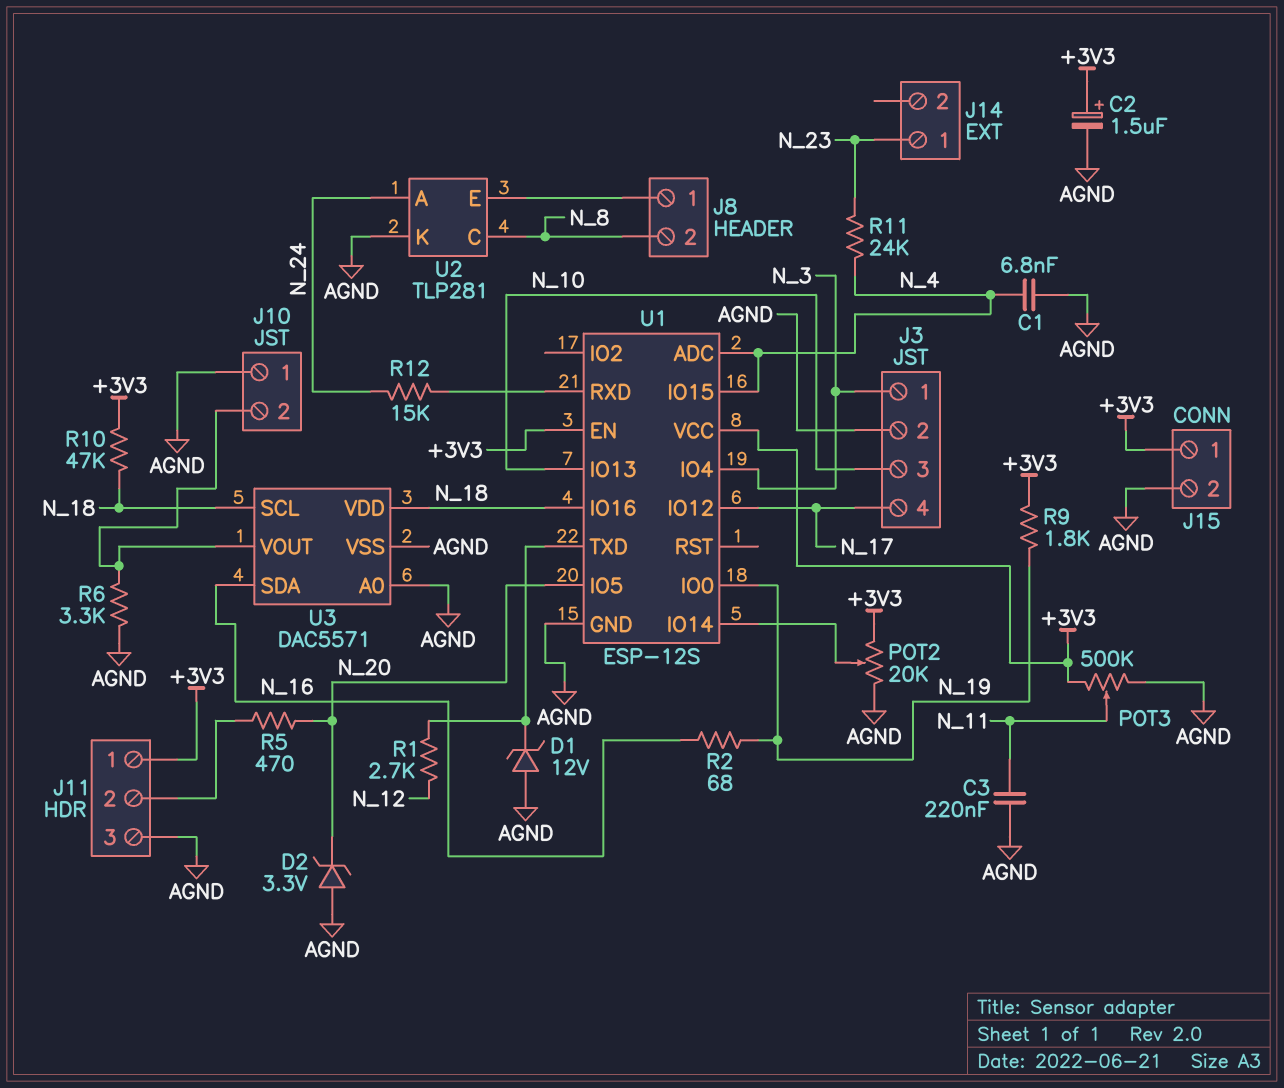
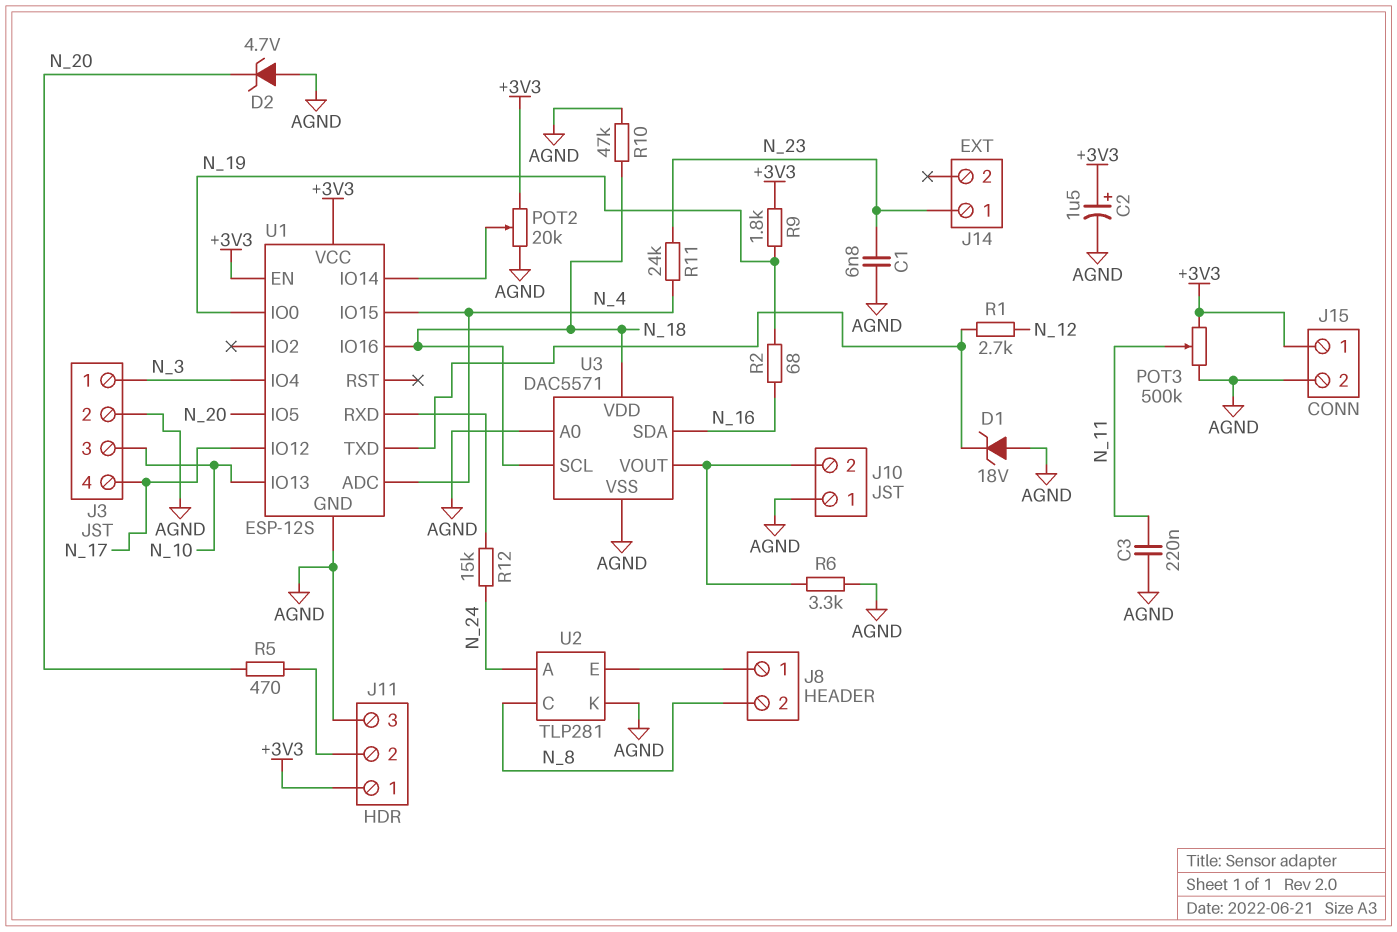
C1: 6.8nF (AGND, N_4) -> 6.8nF (AGND, N_23)
D1: zener 12V (A AGND, K U1/TXD) -> zener 18V (A AGND, K U1/TXD)
D2: zener 3.3V (A AGND, K N_20) -> zener 4.7V (A AGND, K N_20)
R10: 47k (+3V3, N_18) -> 47k (AGND, N_18)

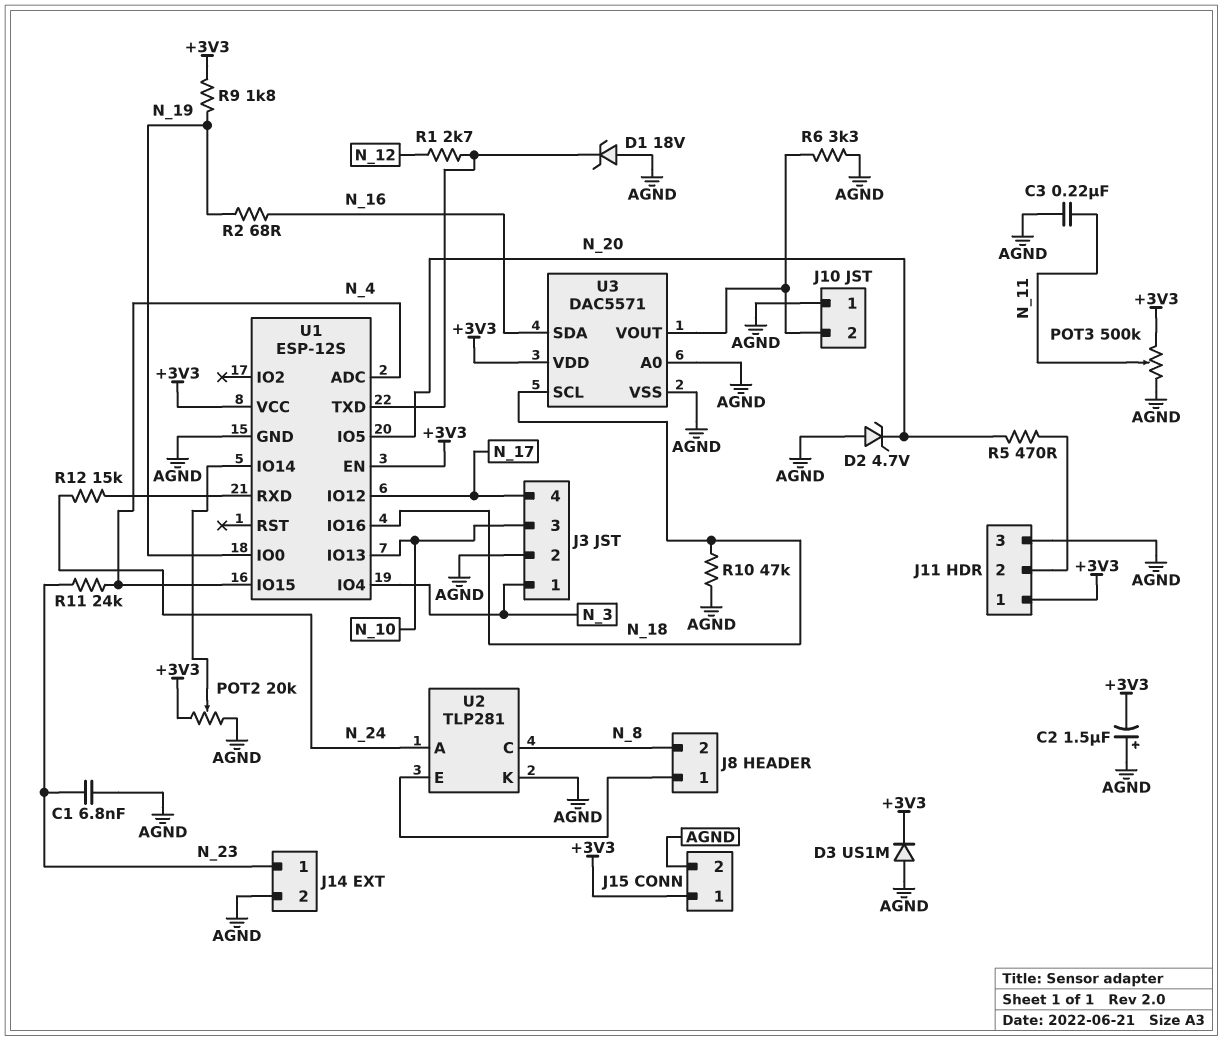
C2: 1.5uF (plus +3V3, minus AGND) -> 1.5uF (plus AGND, minus +3V3)
D3: none -> diode US1M (A AGND, K +3V3)
J14 pin 2: none -> AGND
U3 pin VDD: N_18 -> +3V3

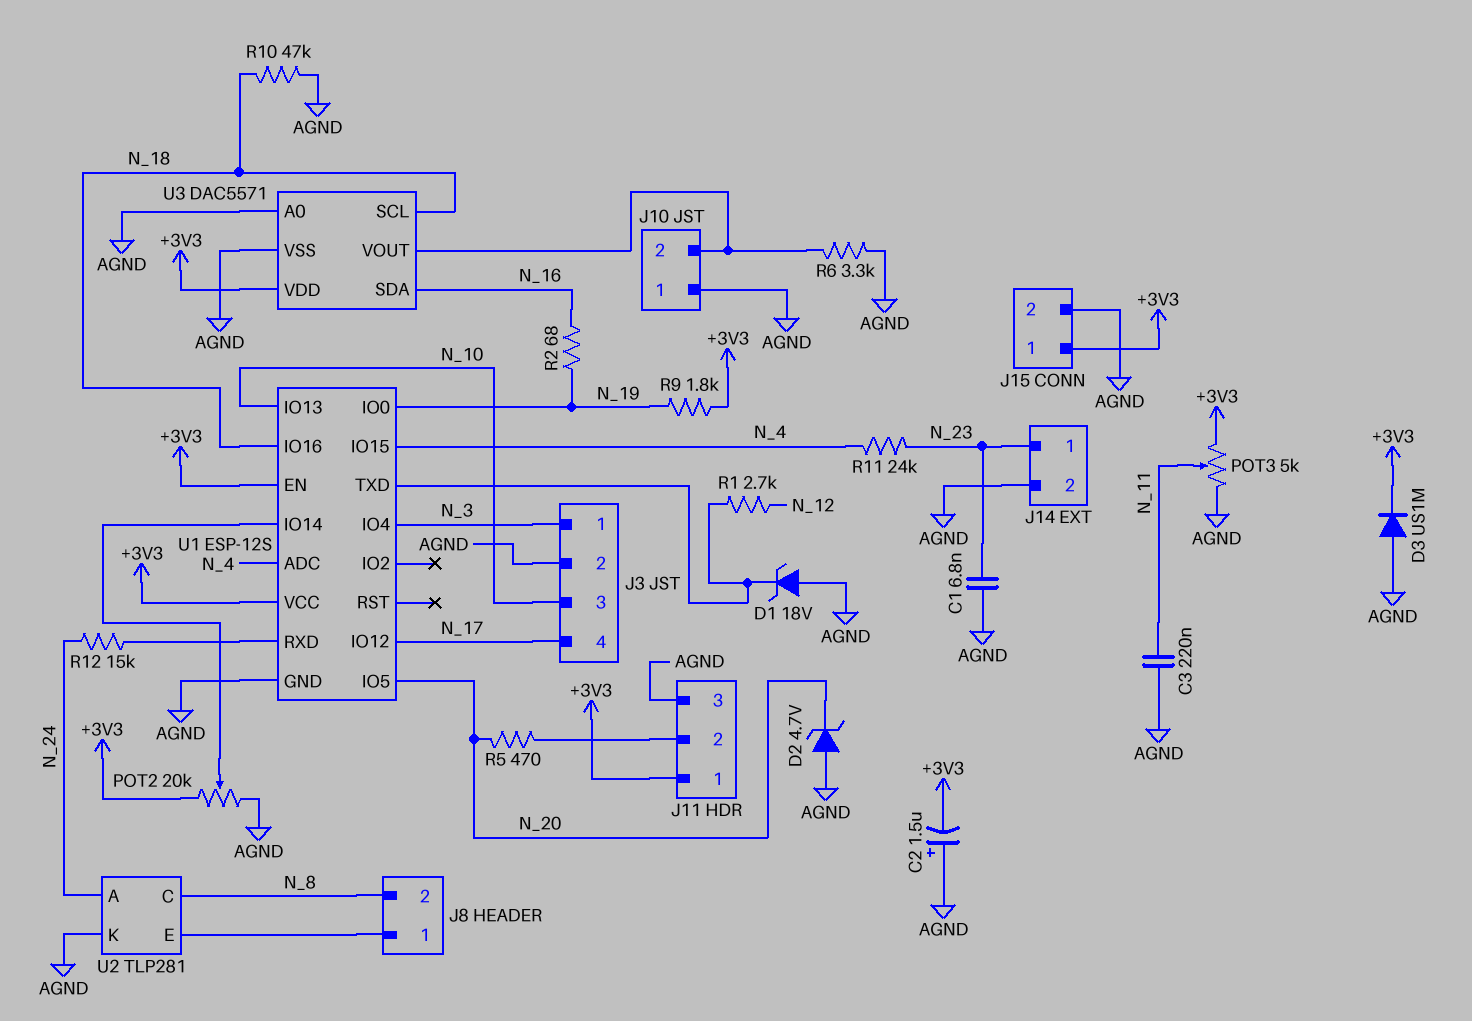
POT3: 500k (+3V3, AGND, wiper N_11) -> 5k (+3V3, AGND, wiper N_11)

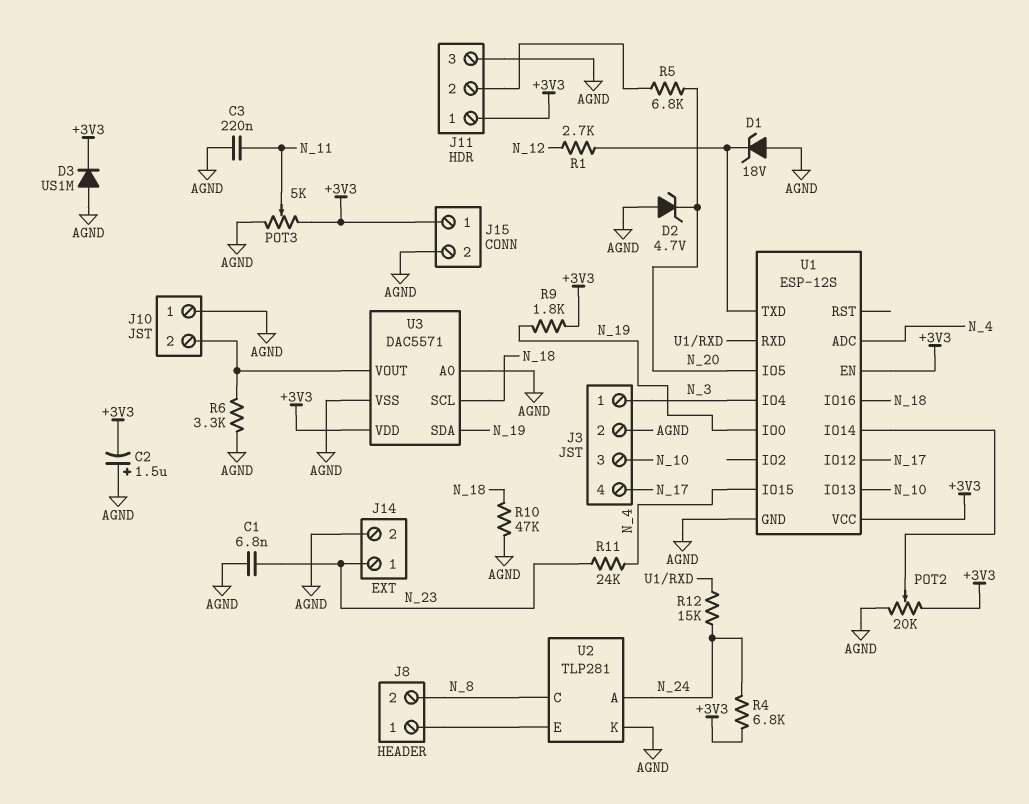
R2: 68 (N_16, N_19) -> none
R4: none -> 6.8k (+3V3, N_24)
R5: 470 (J11/2, N_20) -> 6.8k (J11/2, N_20)
U3 pin SDA: N_16 -> N_19

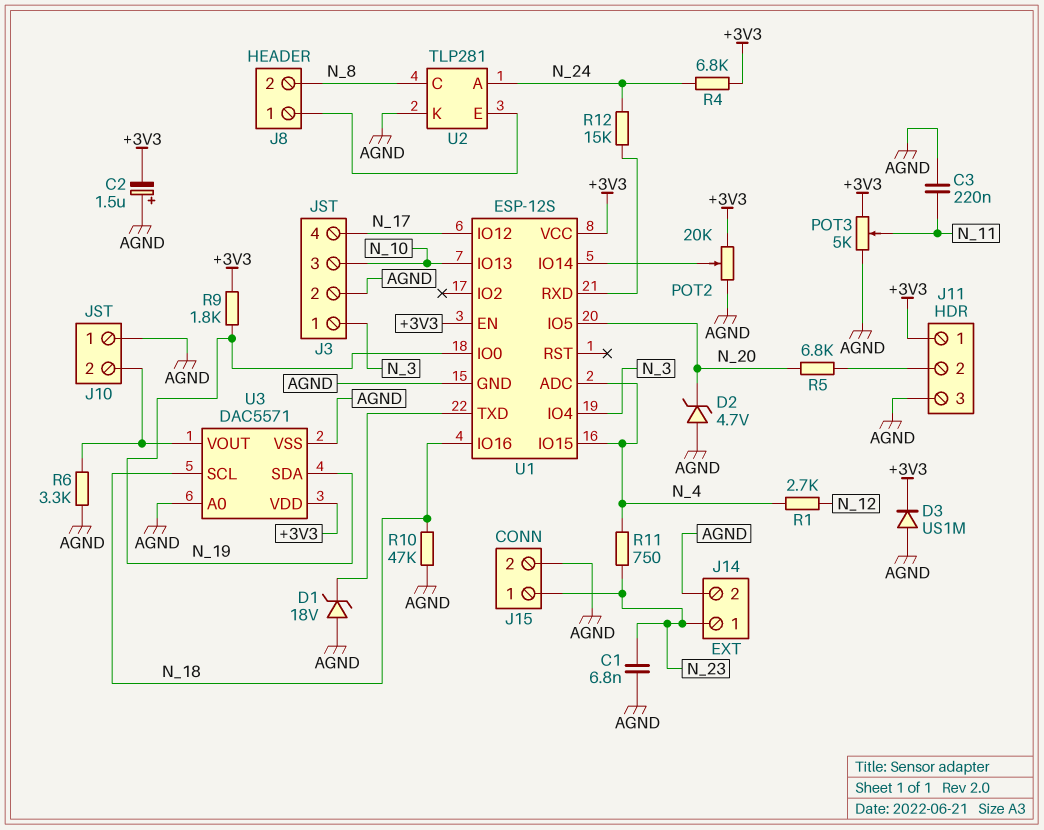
J15 pin 1: +3V3 -> N_23
R1: 2.7k (N_12, U1/TXD) -> 2.7k (N_4, N_12)
R11: 24k (N_4, N_23) -> 750 (N_4, N_23)

